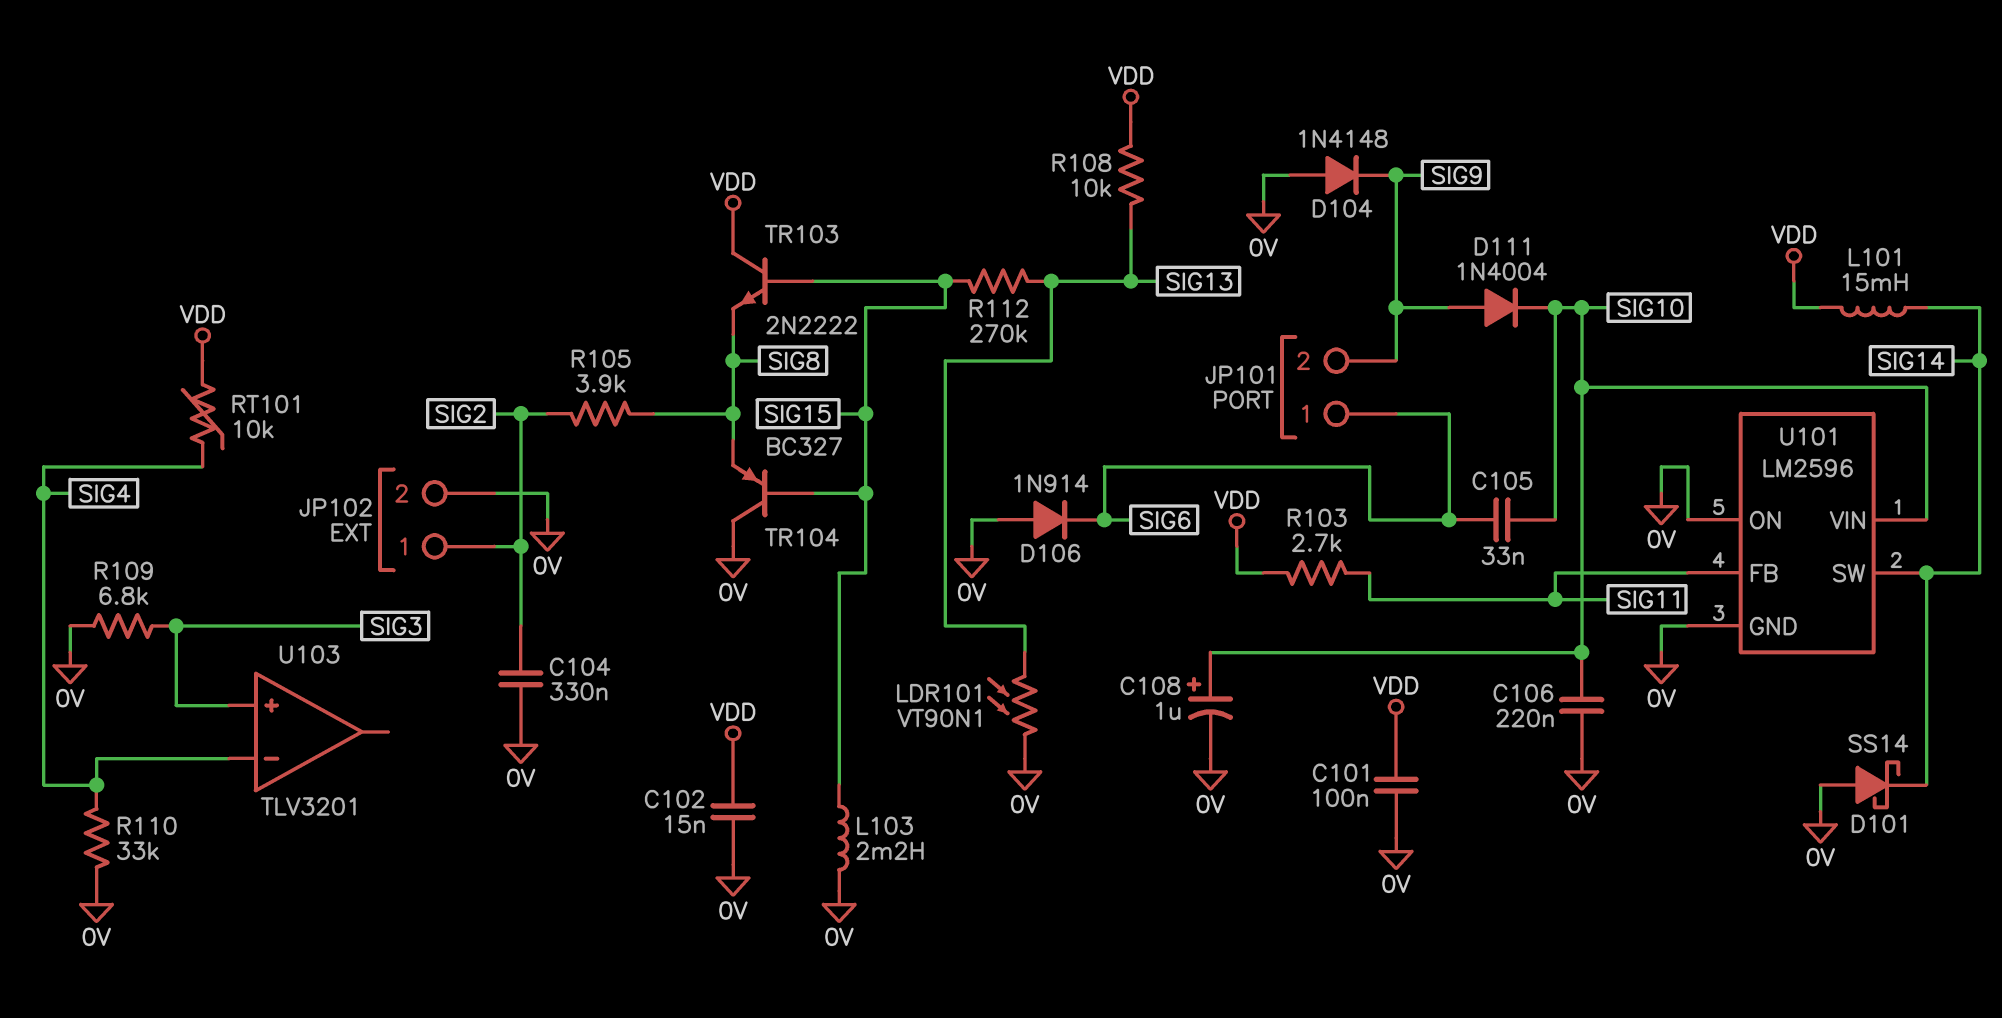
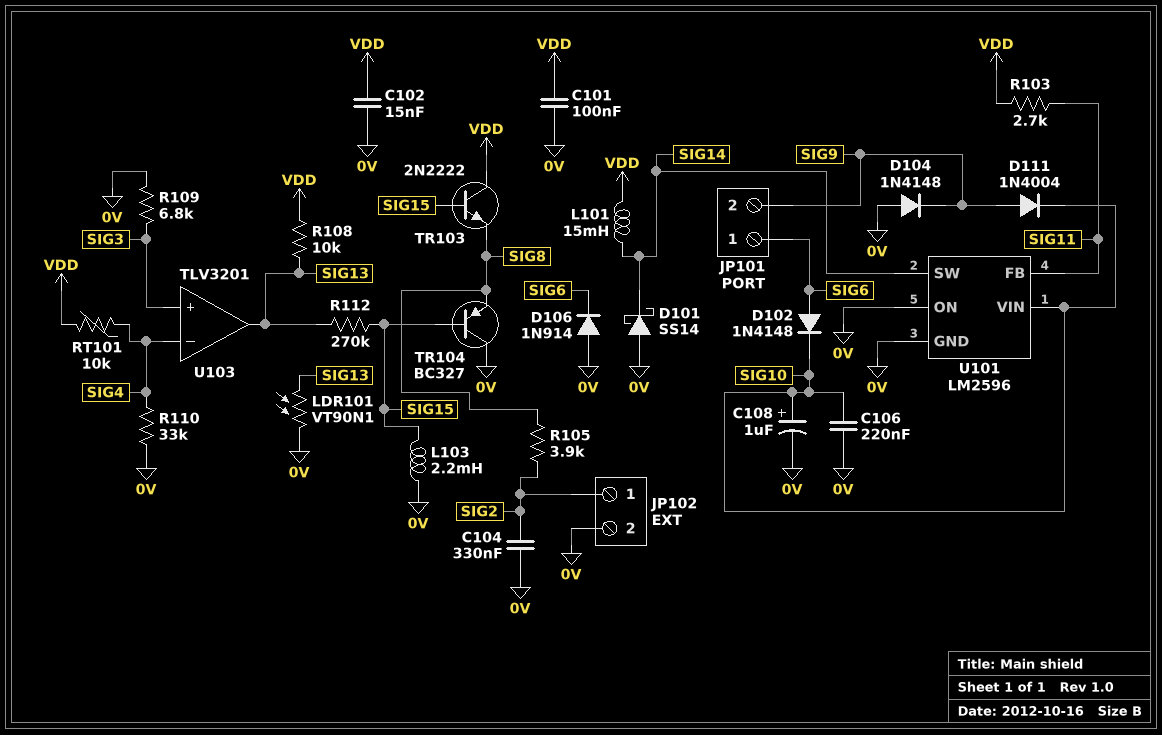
C105: 33nF (SIG6, SIG10) -> none
D102: none -> diode 1N4148 (A SIG6, K SIG10)
U103 pin out: none -> SIG13

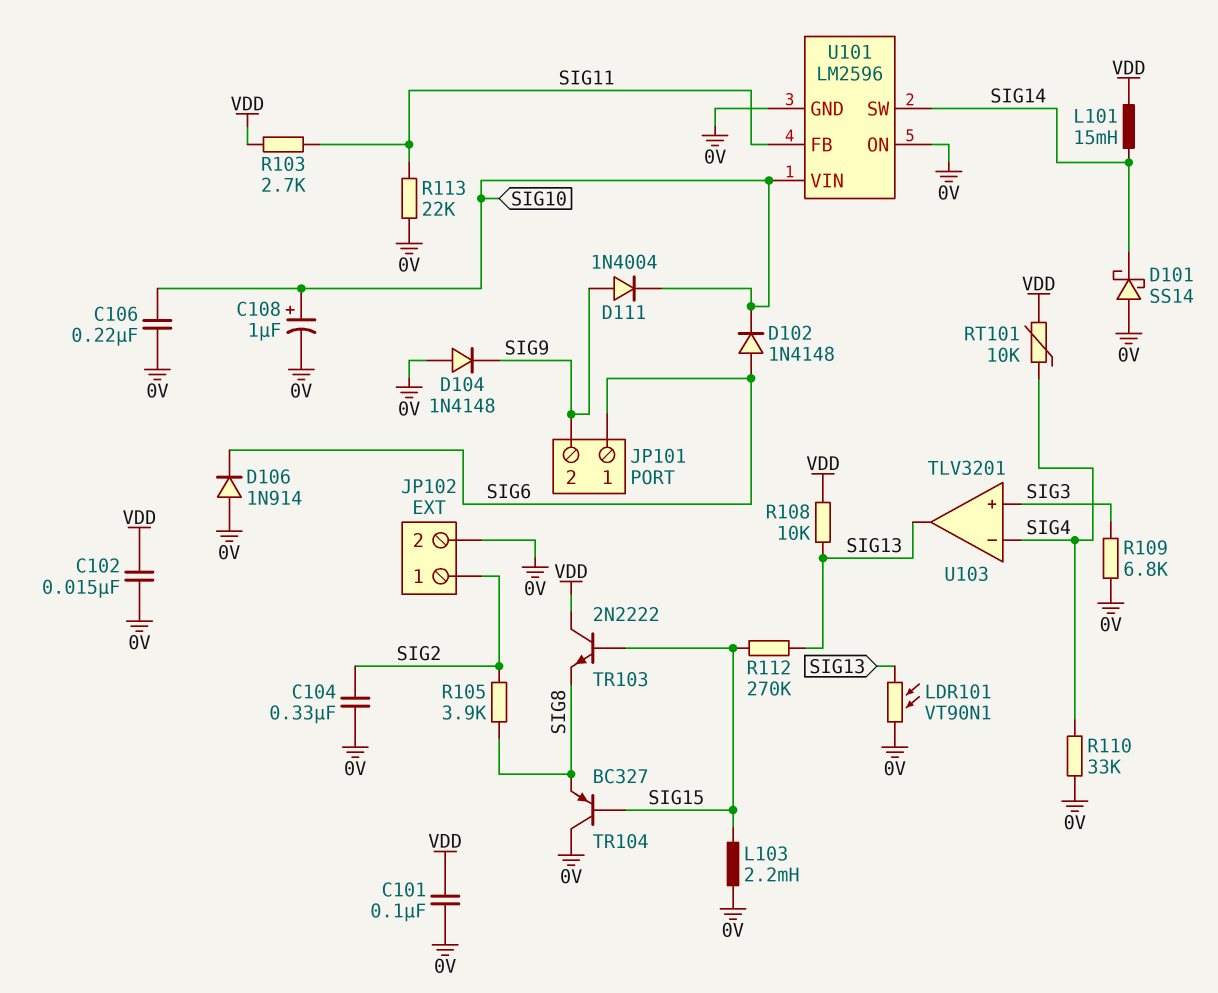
R113: none -> 22k (0V, SIG11)

